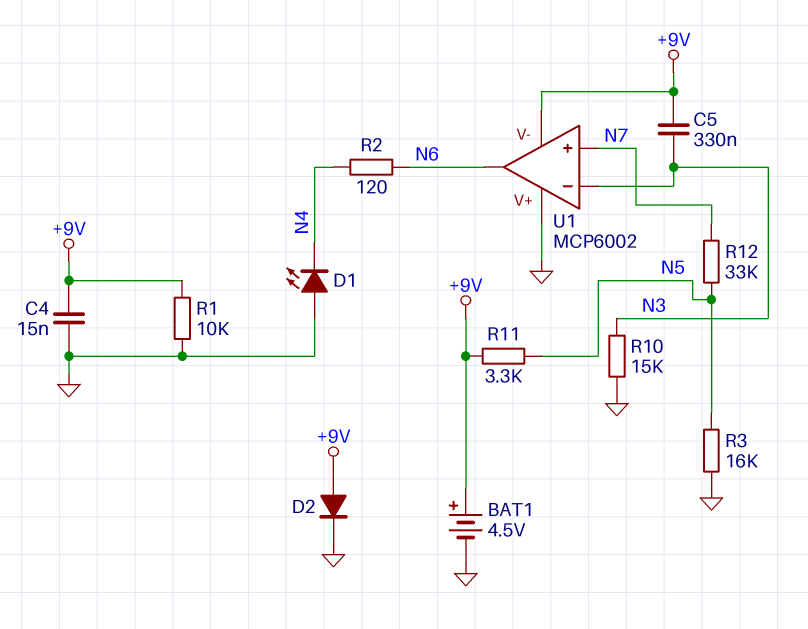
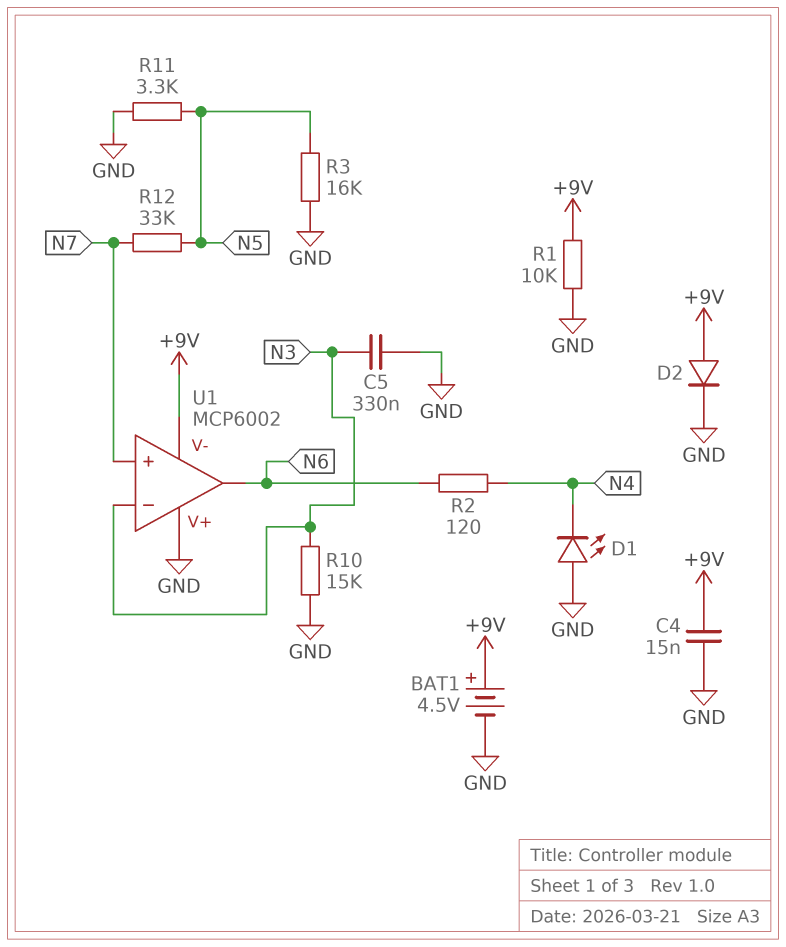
C5: 330nF (+9V, N3) -> 330nF (GND, N3)
R11: 3.3k (+9V, N5) -> 3.3k (GND, N5)

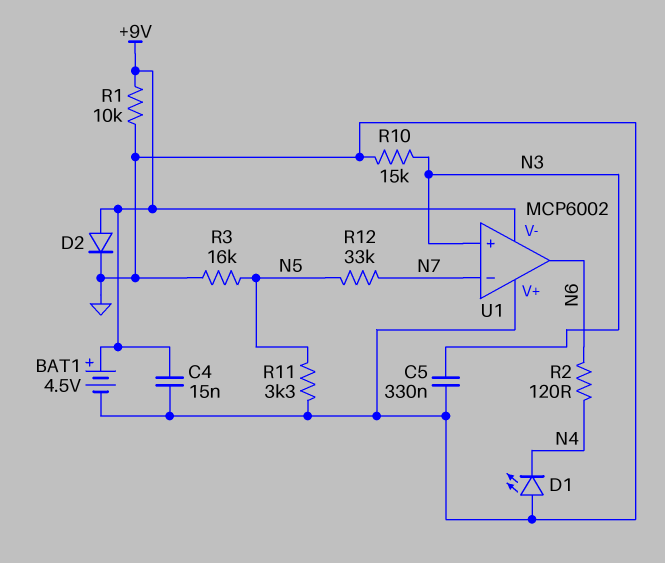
U1 pin in+: N7 -> N3
U1 pin in-: N3 -> N7

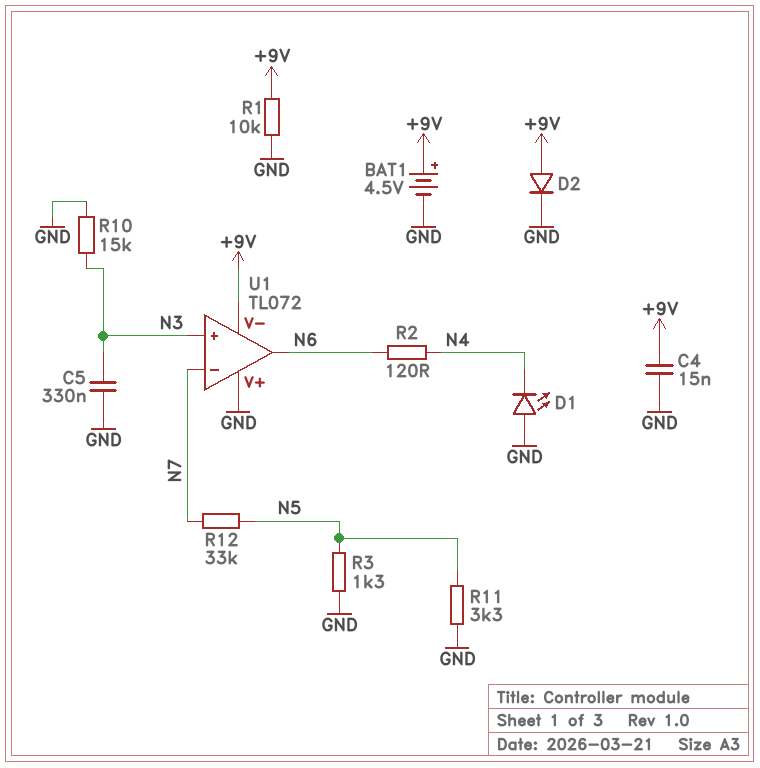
R3: 16k (GND, N5) -> 1.3k (GND, N5)
U1: MCP6002 -> TL072

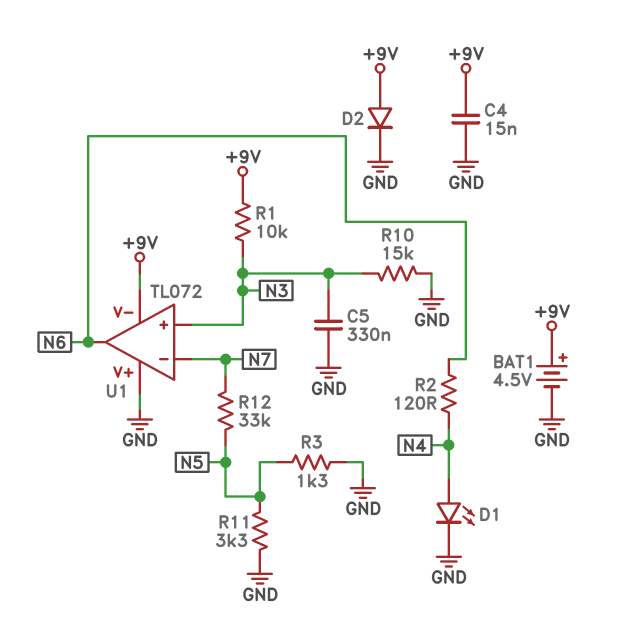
D1: LED (A GND, K N4) -> LED (A N4, K GND)
R1: 10k (+9V, GND) -> 10k (+9V, N3)

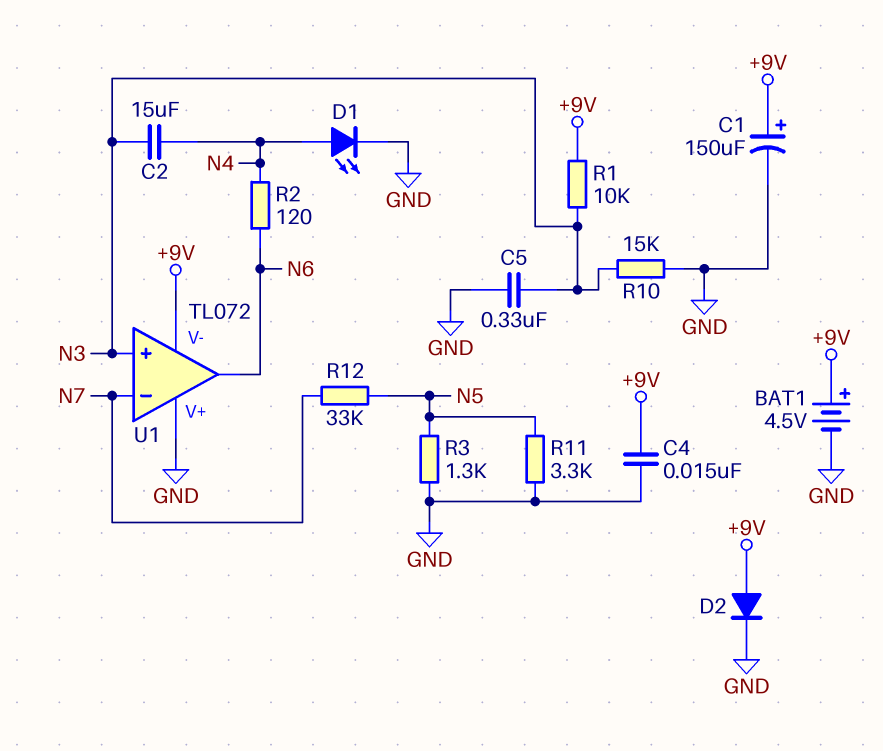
C1: none -> 150uF (plus +9V, minus GND)
C2: none -> 15uF (N3, N4)

